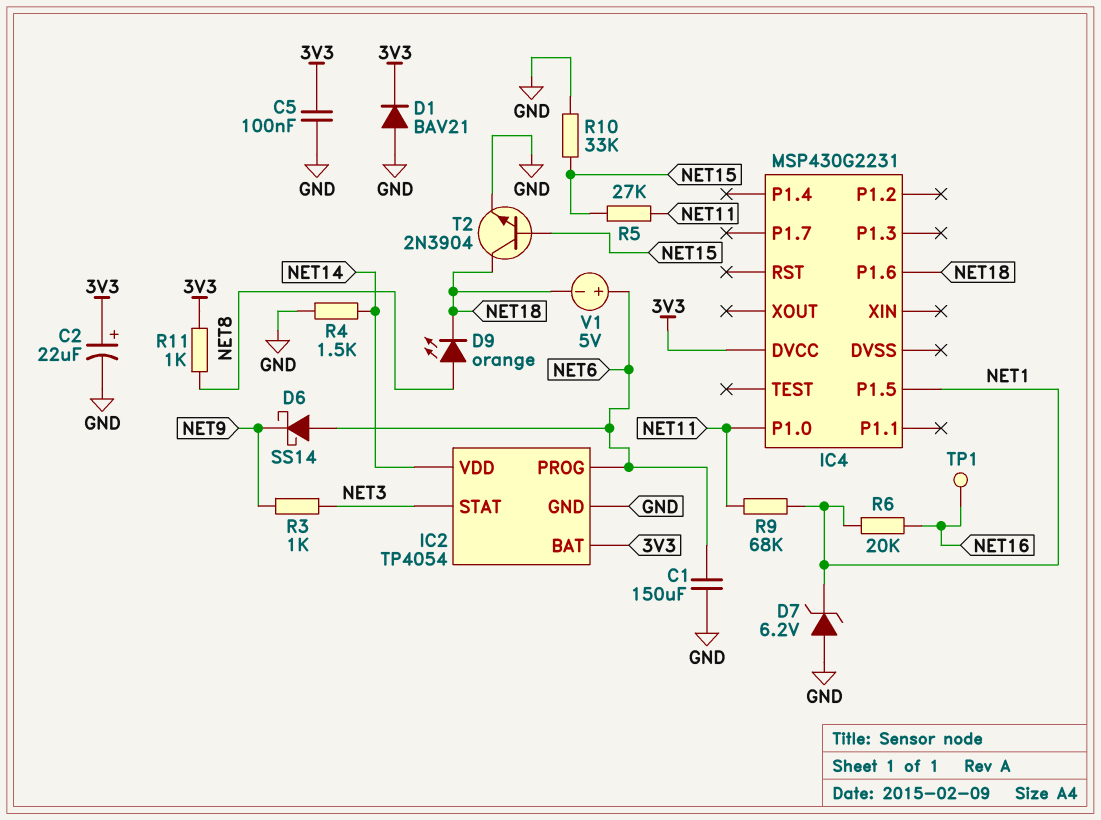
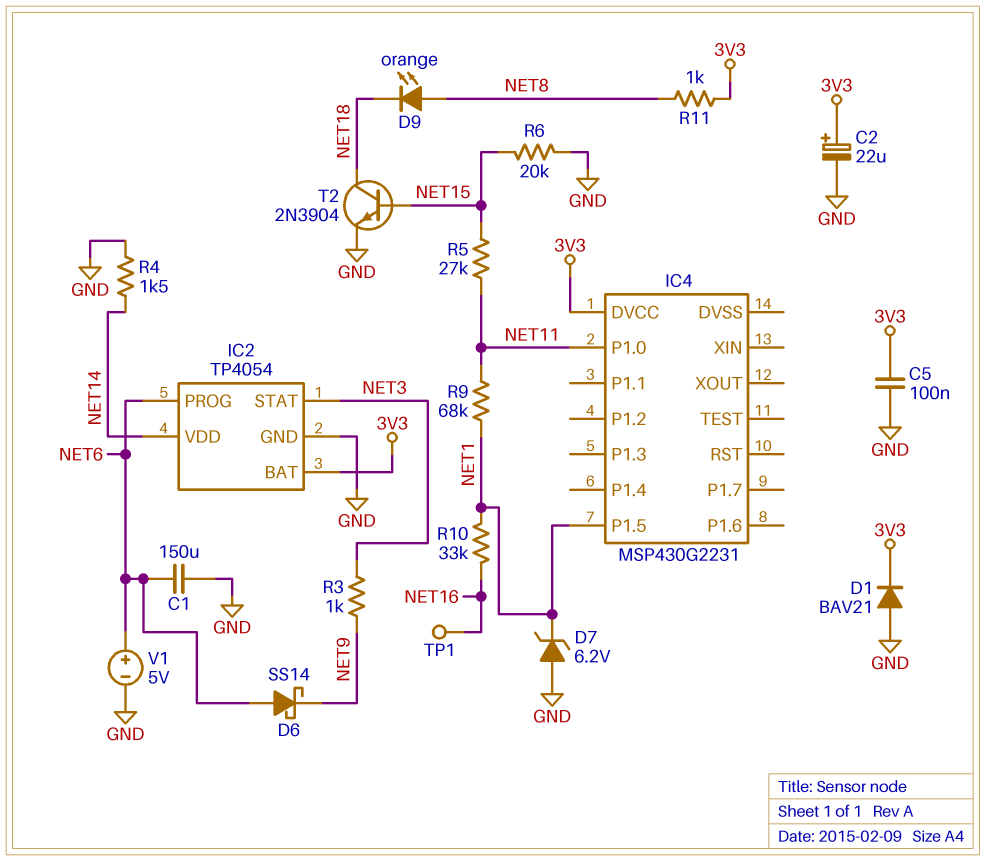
IC4 pin P1.6: NET18 -> none
R6: 20k (NET1, NET16) -> 20k (GND, NET15)
R10: 33k (GND, NET15) -> 33k (NET1, NET16)
V1: 5V (plus NET6, minus NET18) -> 5V (plus NET6, minus GND)

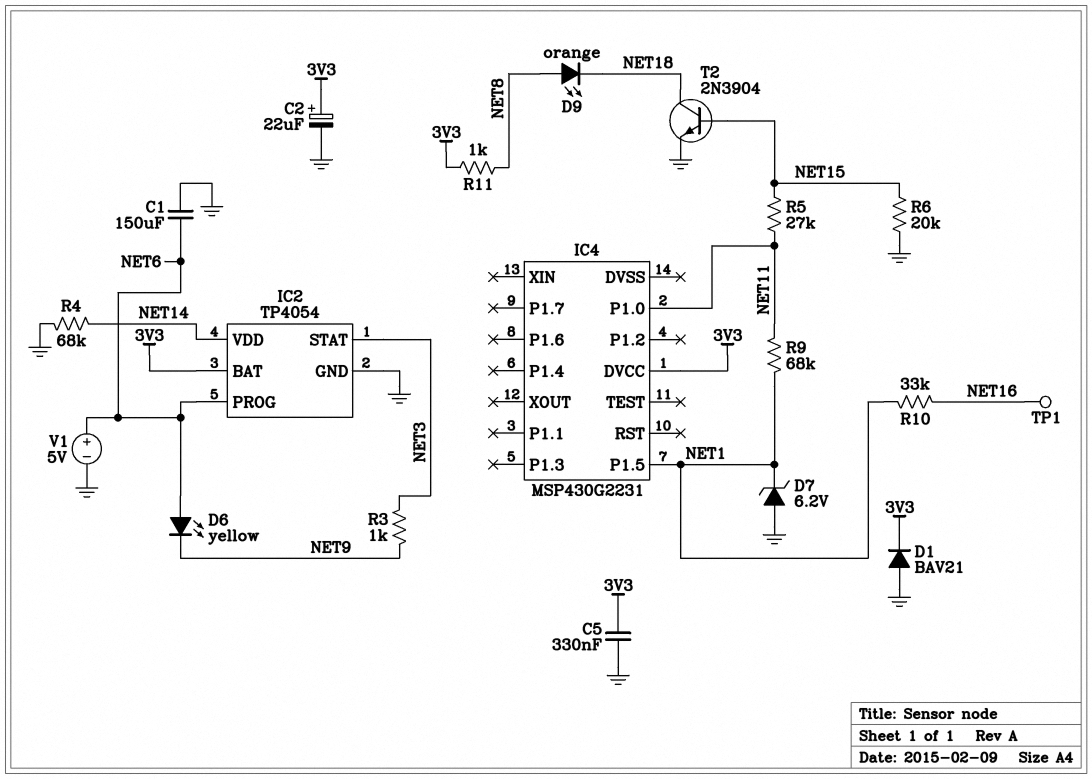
C5: 100nF (3V3, GND) -> 330nF (3V3, GND)
D6: schottky SS14 (A NET6, K NET9) -> LED yellow (A NET6, K NET9)
R4: 1.5k (GND, NET14) -> 68k (GND, NET14)

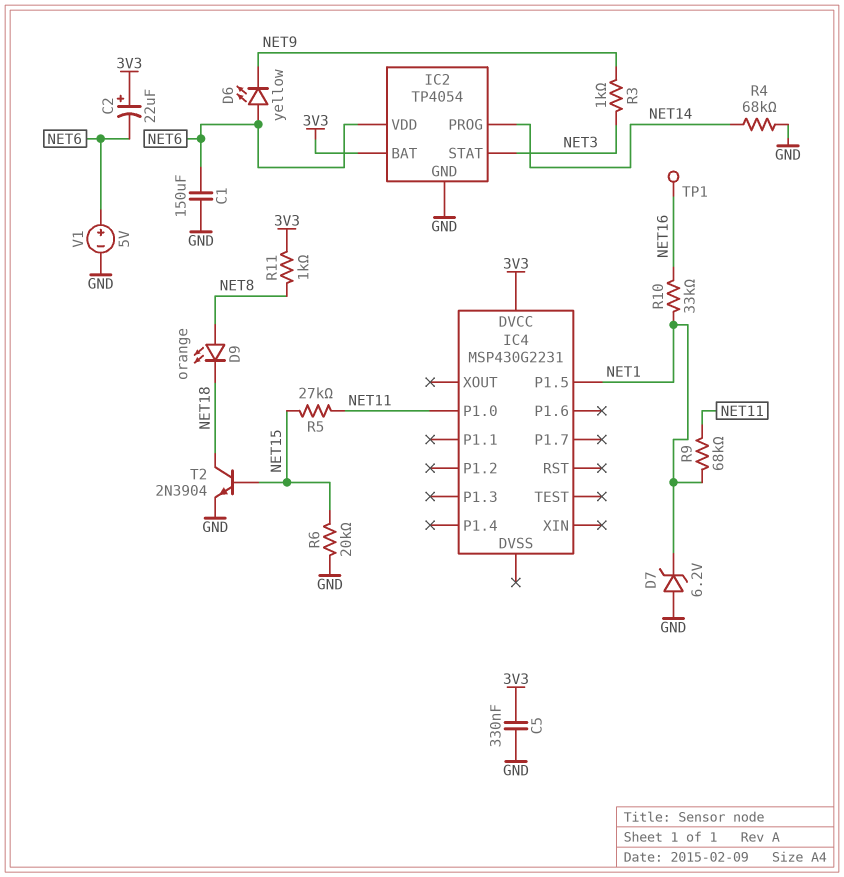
C2: 22uF (plus 3V3, minus GND) -> 22uF (plus 3V3, minus NET6)
D1: diode BAV21 (A GND, K 3V3) -> none
IC2 pin PROG: NET6 -> NET14
IC2 pin VDD: NET14 -> NET6

